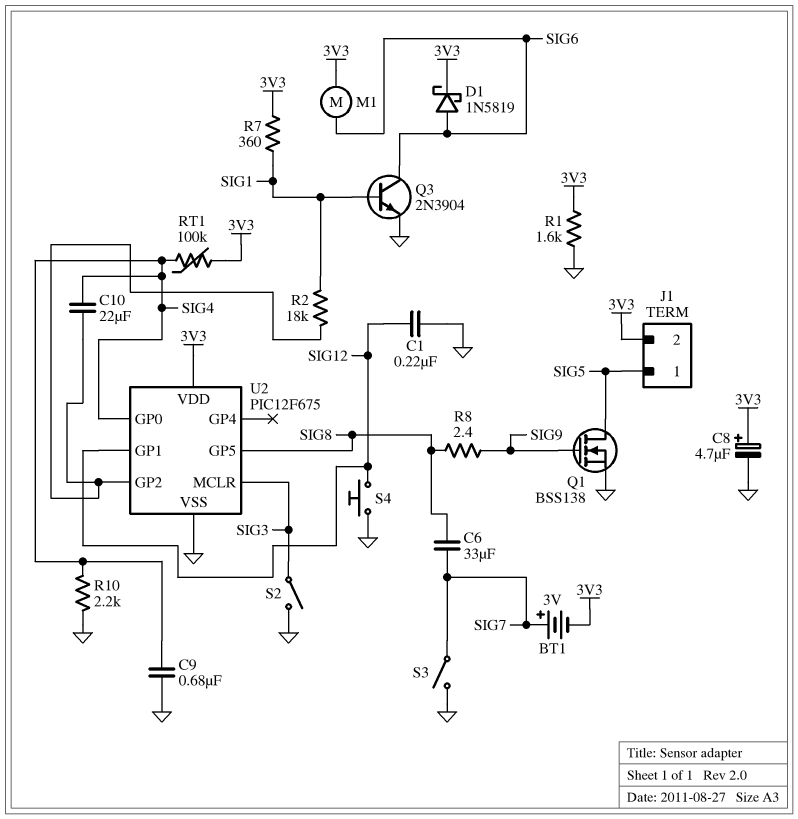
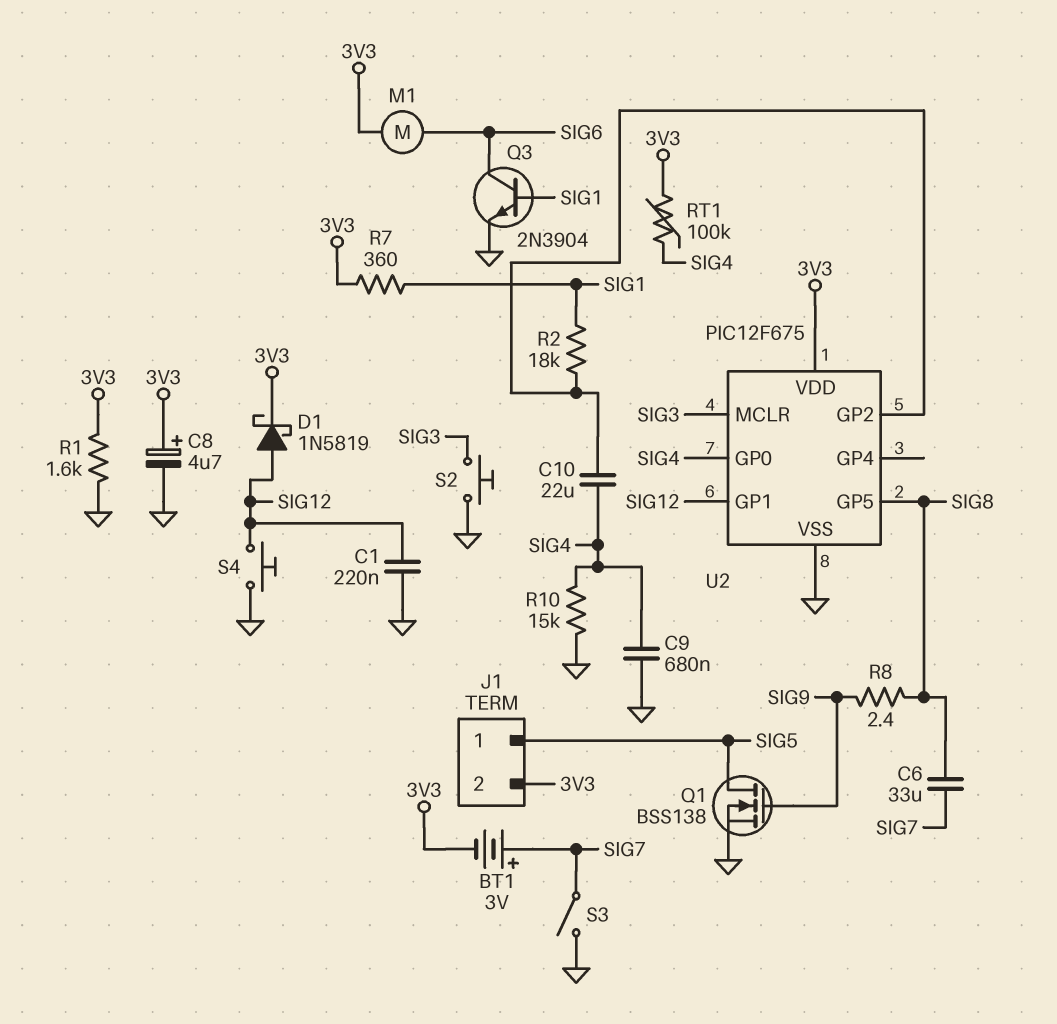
D1: schottky 1N5819 (A SIG6, K 3V3) -> schottky 1N5819 (A SIG12, K 3V3)
R10: 2.2k (GND, SIG4) -> 15k (GND, SIG4)
S2: switch (GND, SIG3) -> button (GND, SIG3)

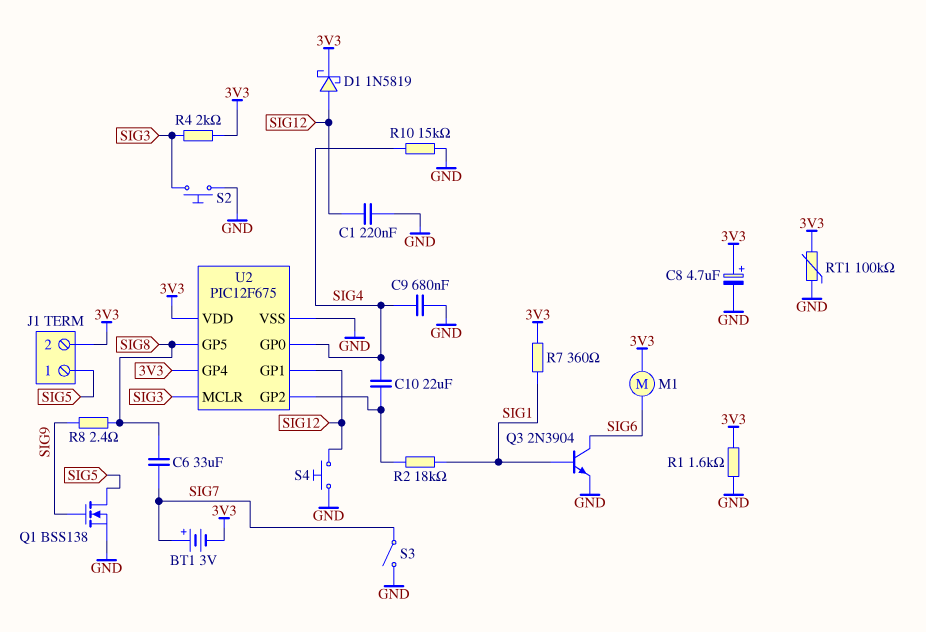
R4: none -> 2k (3V3, SIG3)
RT1: 100k (3V3, SIG4) -> 100k (3V3, GND)
U2 pin GP4: none -> 3V3

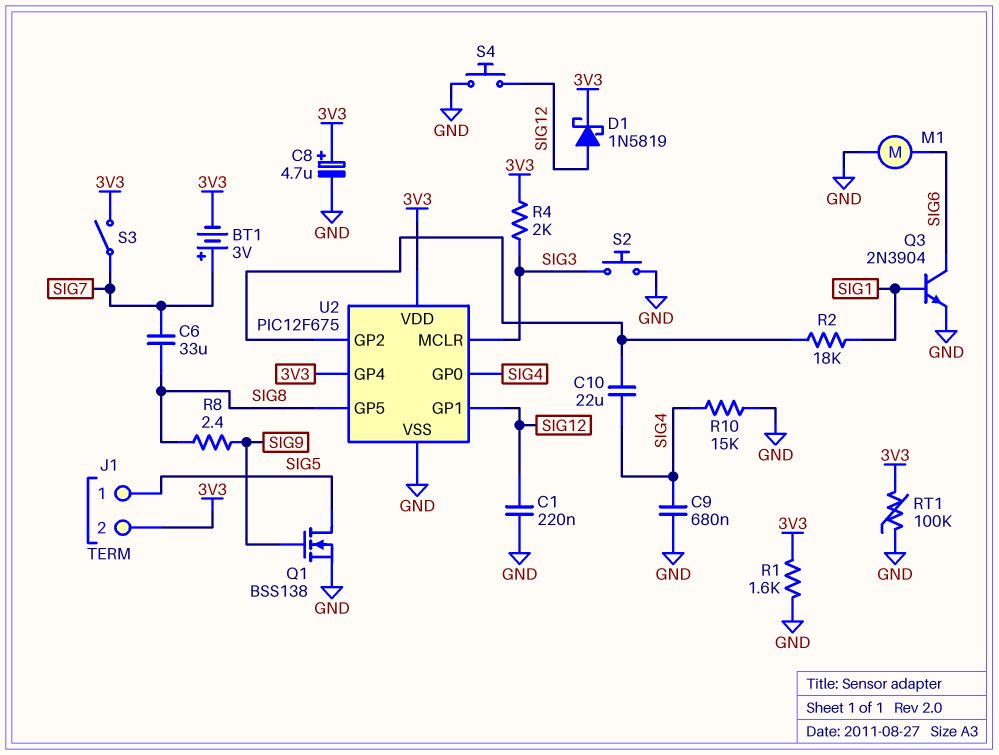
M1: motor (3V3, SIG6) -> motor (GND, SIG6)
R7: 360 (3V3, SIG1) -> none
S3: switch (GND, SIG7) -> switch (3V3, SIG7)

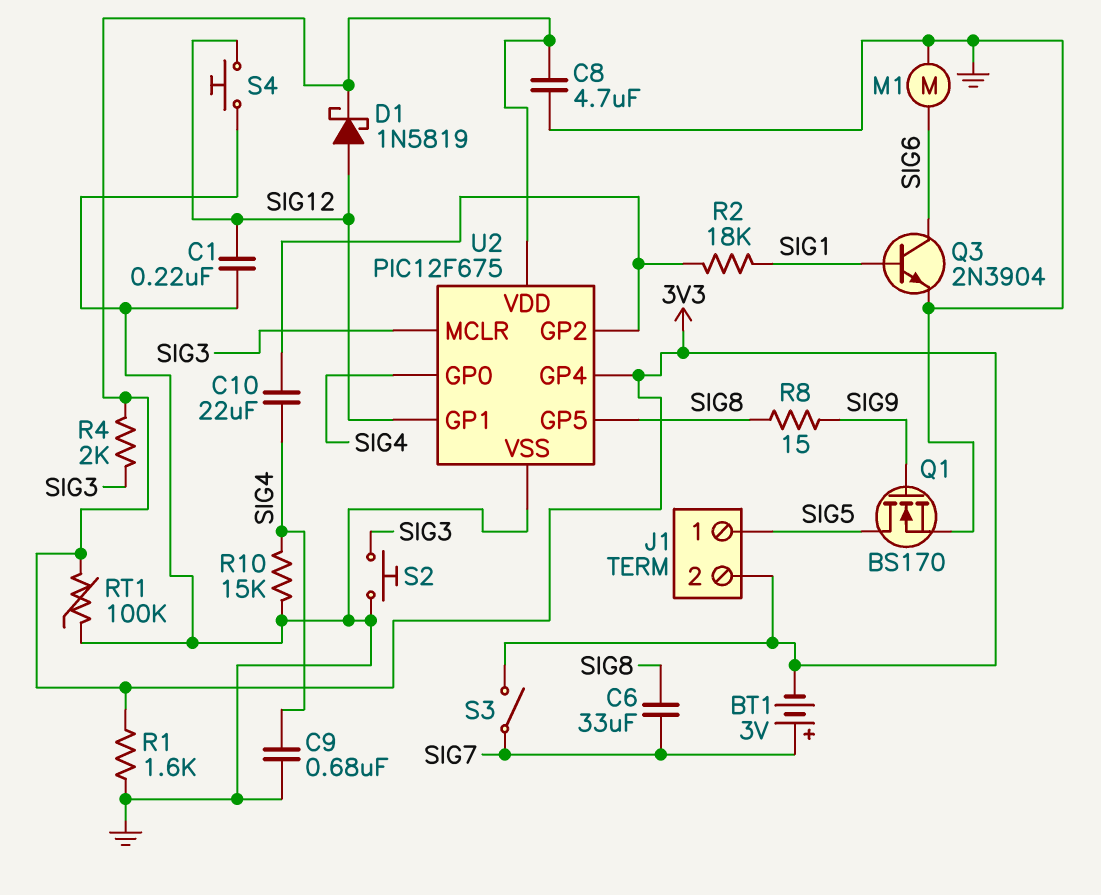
C8: 4.7uF (plus 3V3, minus GND) -> 4.7uF (3V3, GND)
Q1: NMOS BSS138 (G SIG9, D SIG5, S GND) -> NMOS BS170 (G SIG9, D SIG5, S GND)
R8: 2.4 (SIG8, SIG9) -> 15 (SIG8, SIG9)

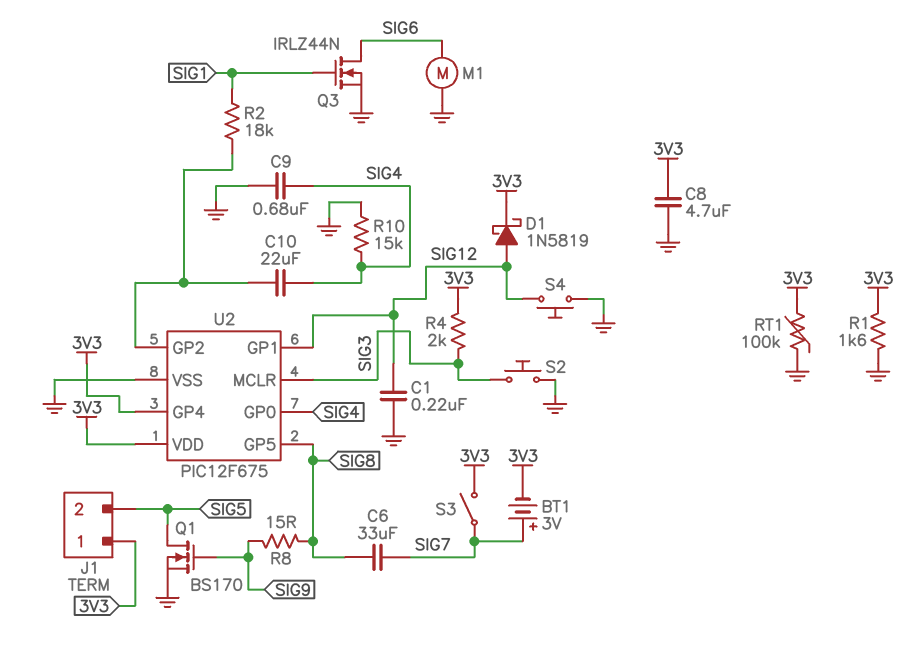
J1 pin 1: SIG5 -> 3V3
J1 pin 2: 3V3 -> SIG5
Q3: NPN 2N3904 (B SIG1, C SIG6, E GND) -> NMOS IRLZ44N (G SIG1, D SIG6, S GND)

